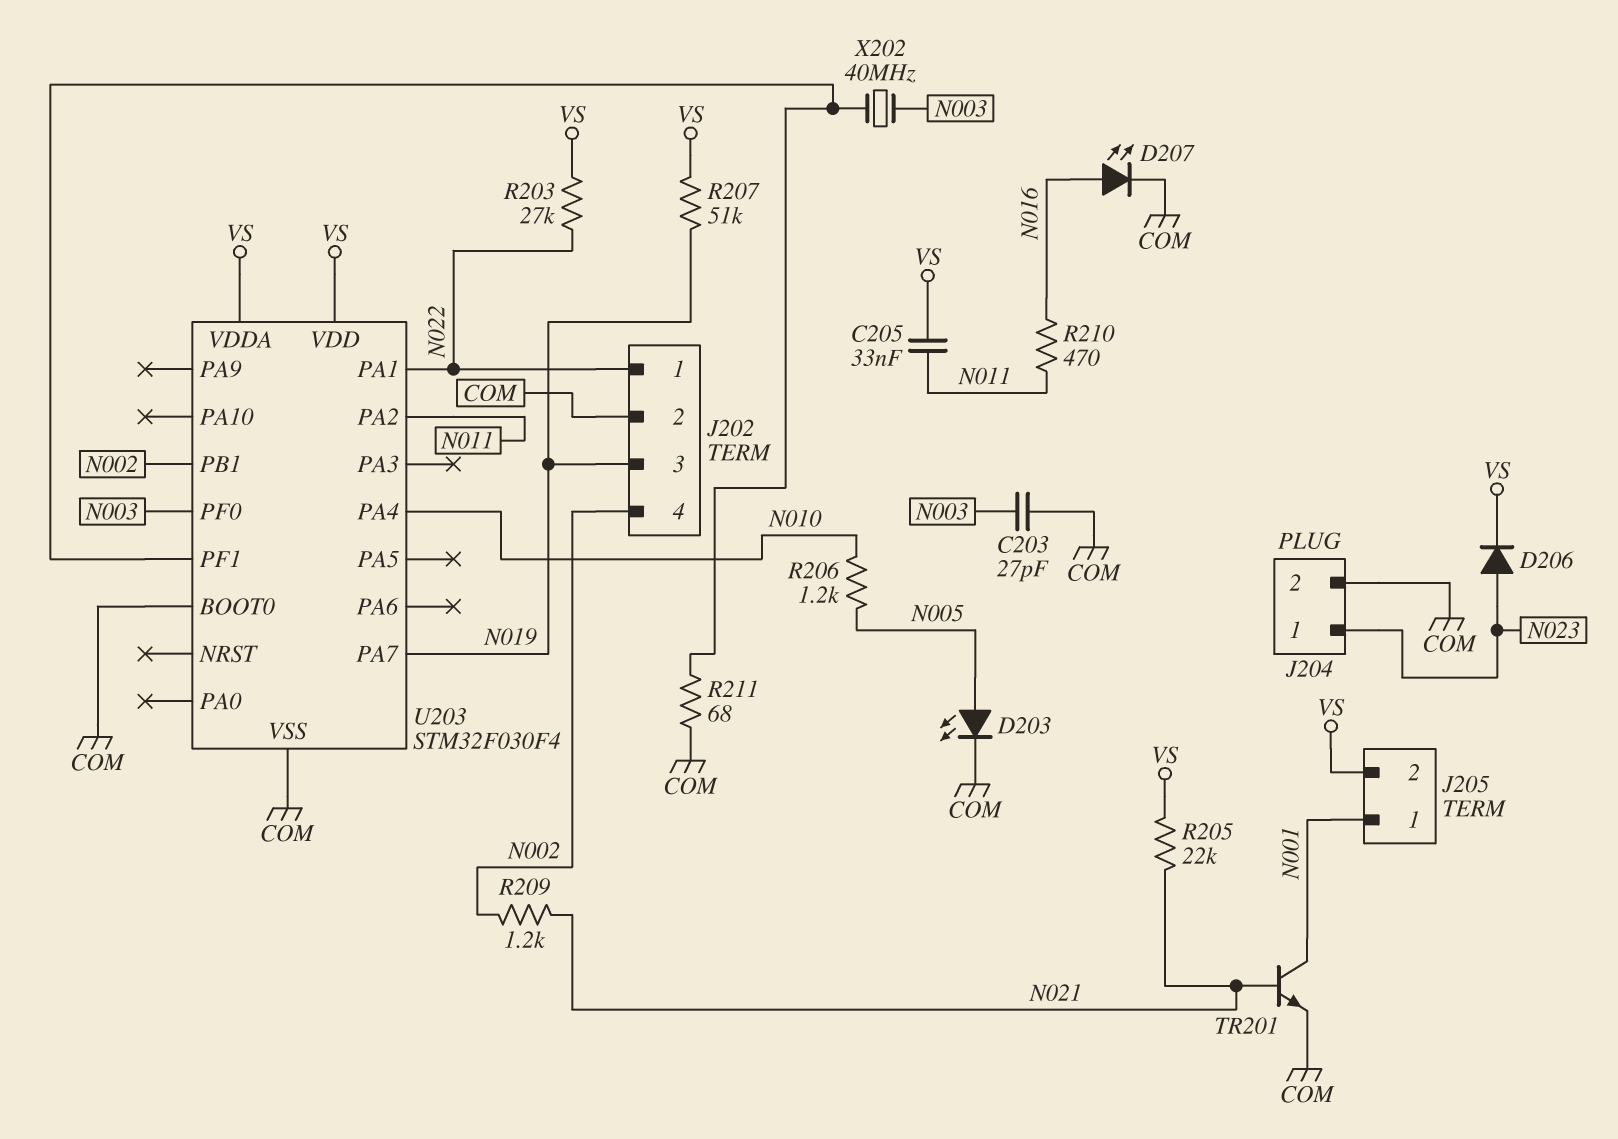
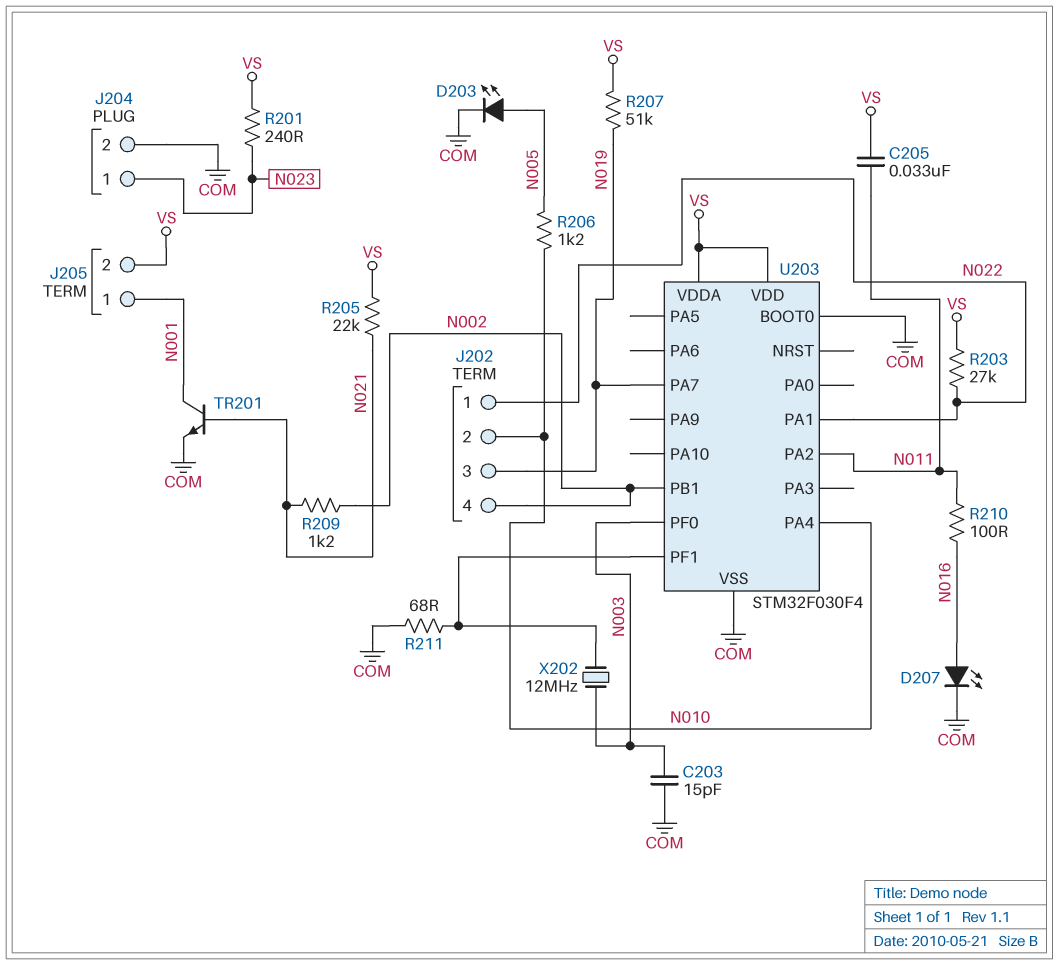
C203: 27pF (COM, N003) -> 15pF (COM, N003)
D206: diode (A N023, K VS) -> none
J202 pin 2: COM -> N010
R201: none -> 240 (N023, VS)
R210: 470 (N011, N016) -> 100 (N011, N016)
X202: 40MHz (N003, U203/PF1) -> 12MHz (N003, U203/PF1)

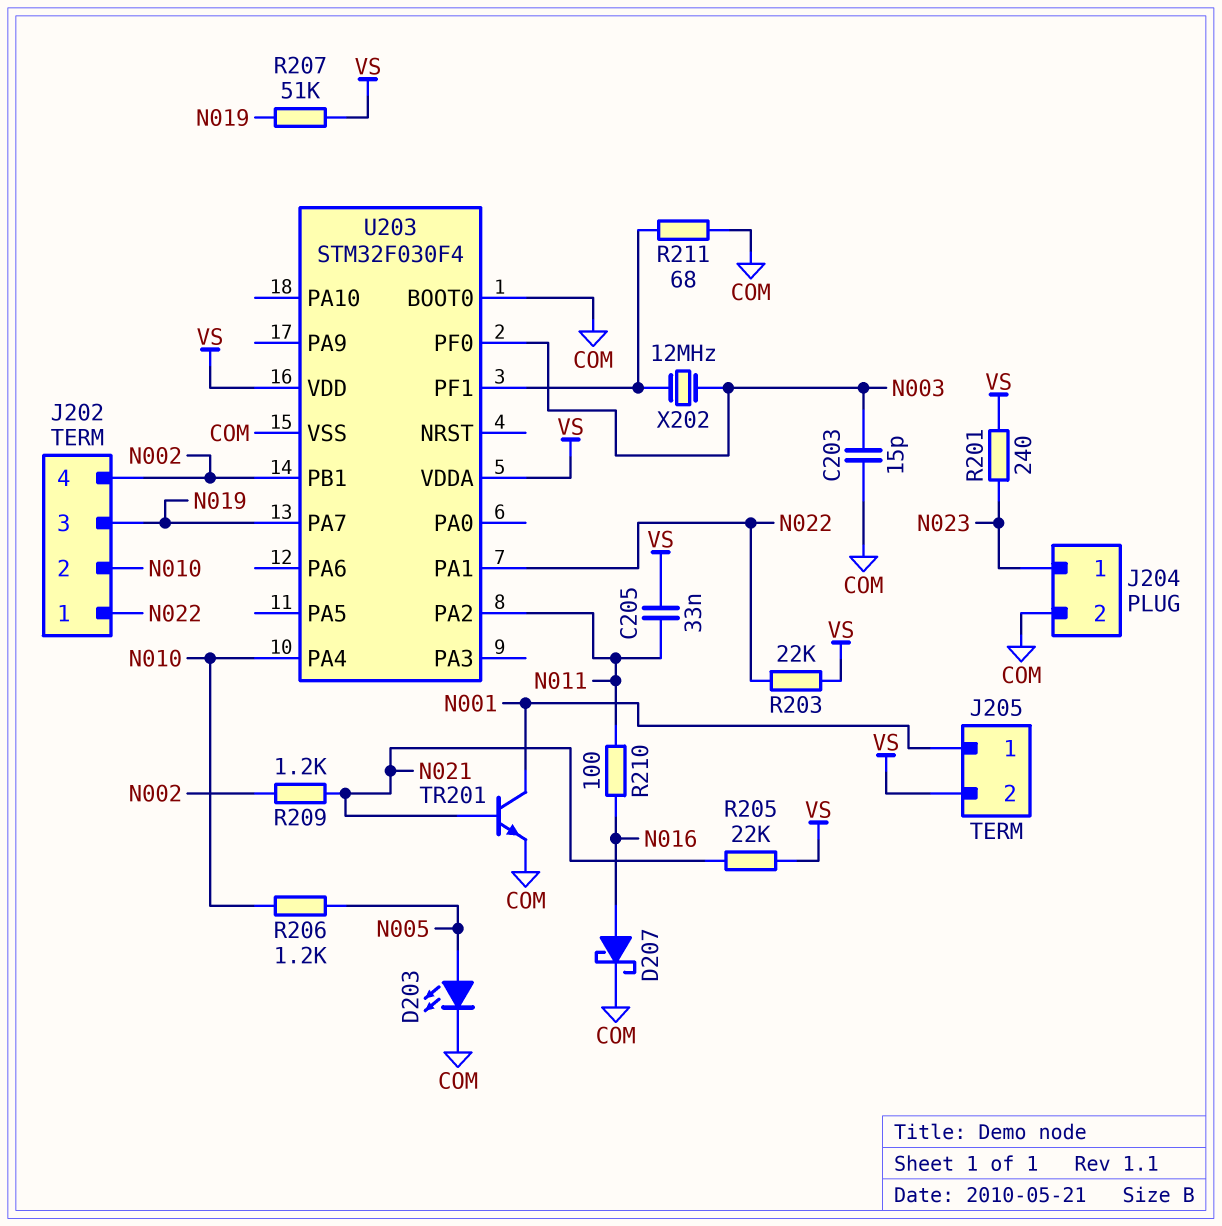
D207: LED (A N016, K COM) -> schottky (A N016, K COM)
R203: 27k (N022, VS) -> 22k (N022, VS)

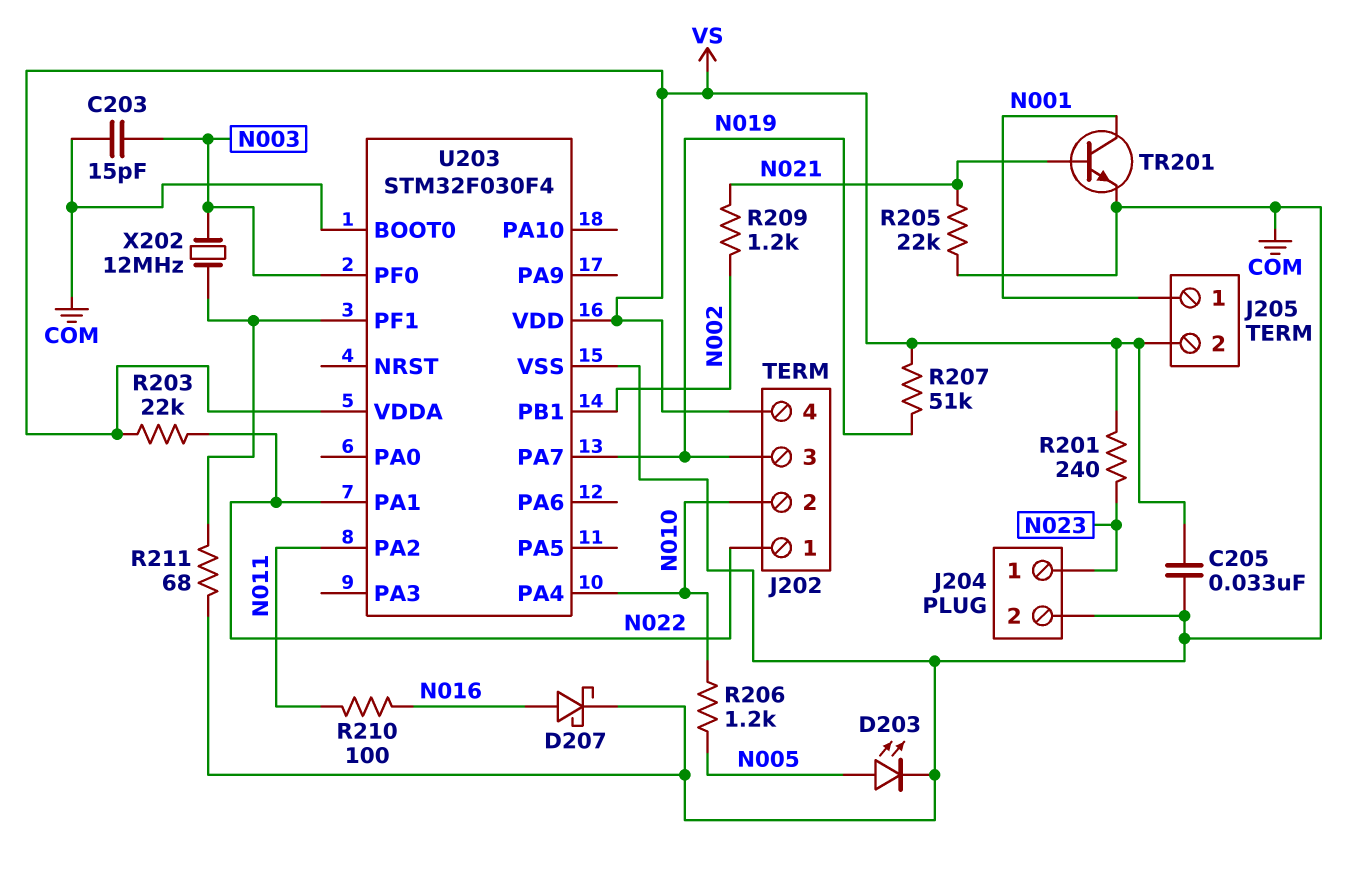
C205: 33nF (N011, VS) -> 33nF (COM, VS)
J202 pin 4: N002 -> VS
R205: 22k (N021, VS) -> 22k (COM, N021)

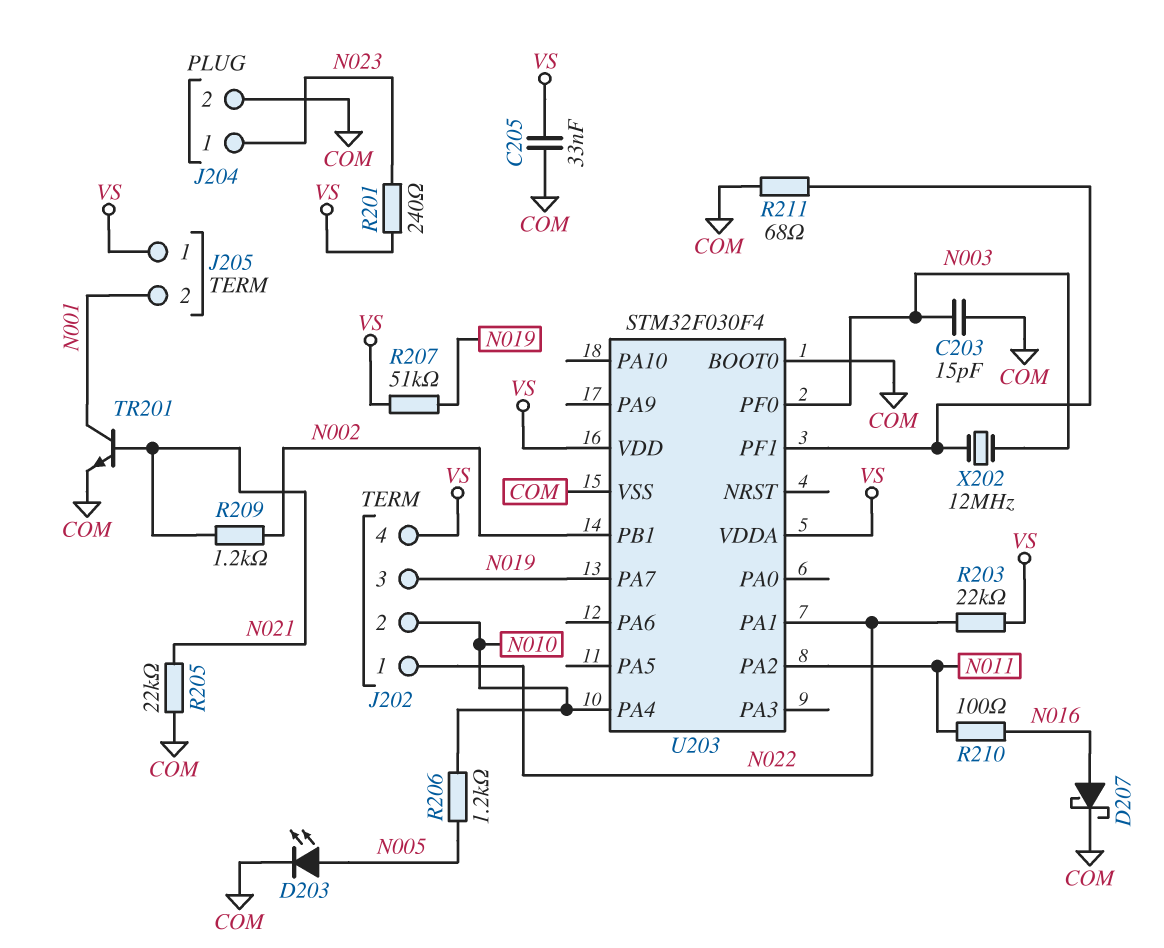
J205 pin 1: N001 -> VS
J205 pin 2: VS -> N001

